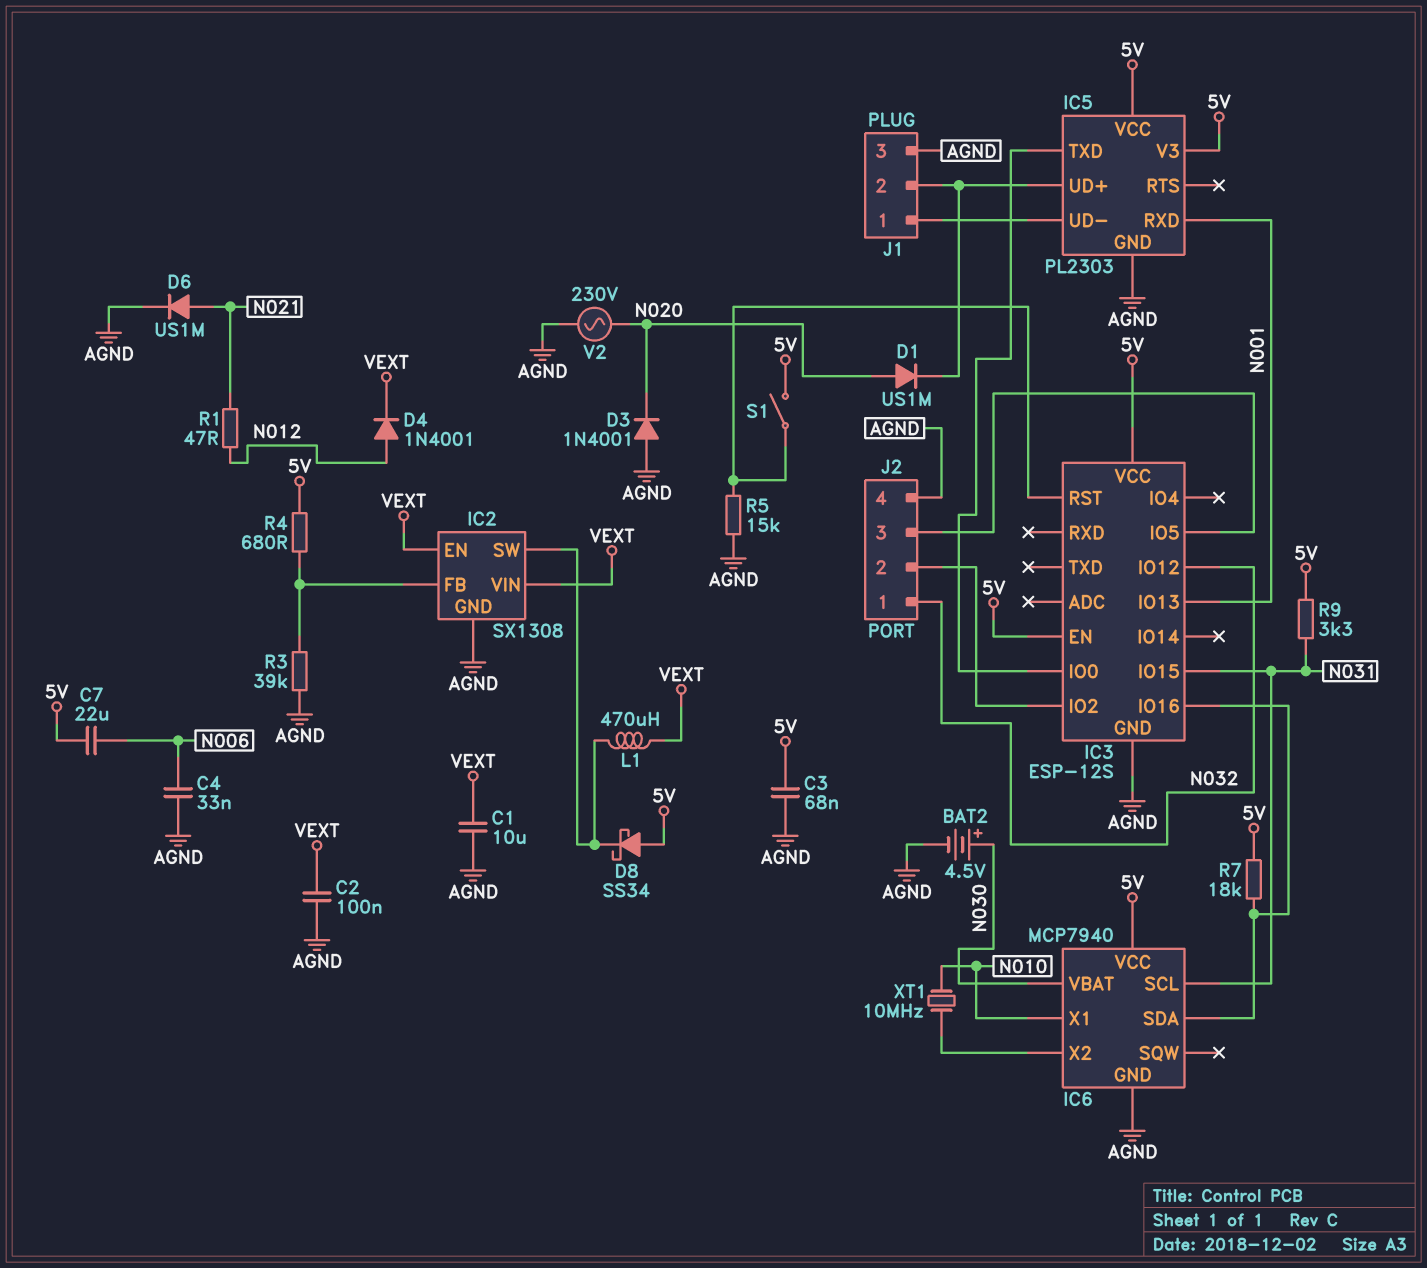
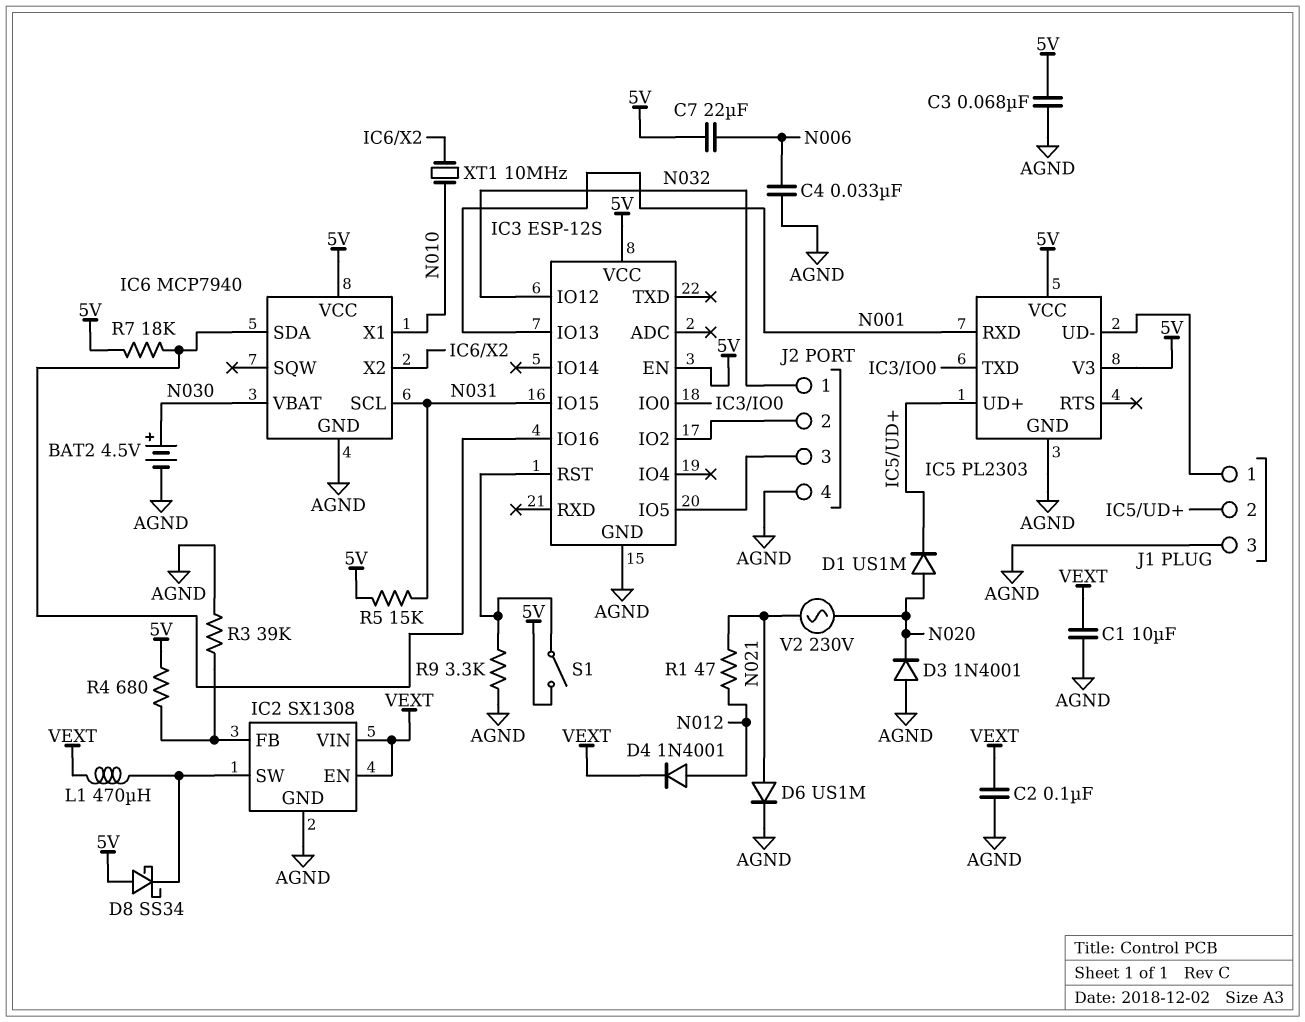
R5: 15k (AGND, IC3/RST) -> 15k (5V, N031)
R9: 3.3k (5V, N031) -> 3.3k (AGND, IC3/RST)
V2: AC 230V (AGND, N020) -> AC 230V (N020, N021)

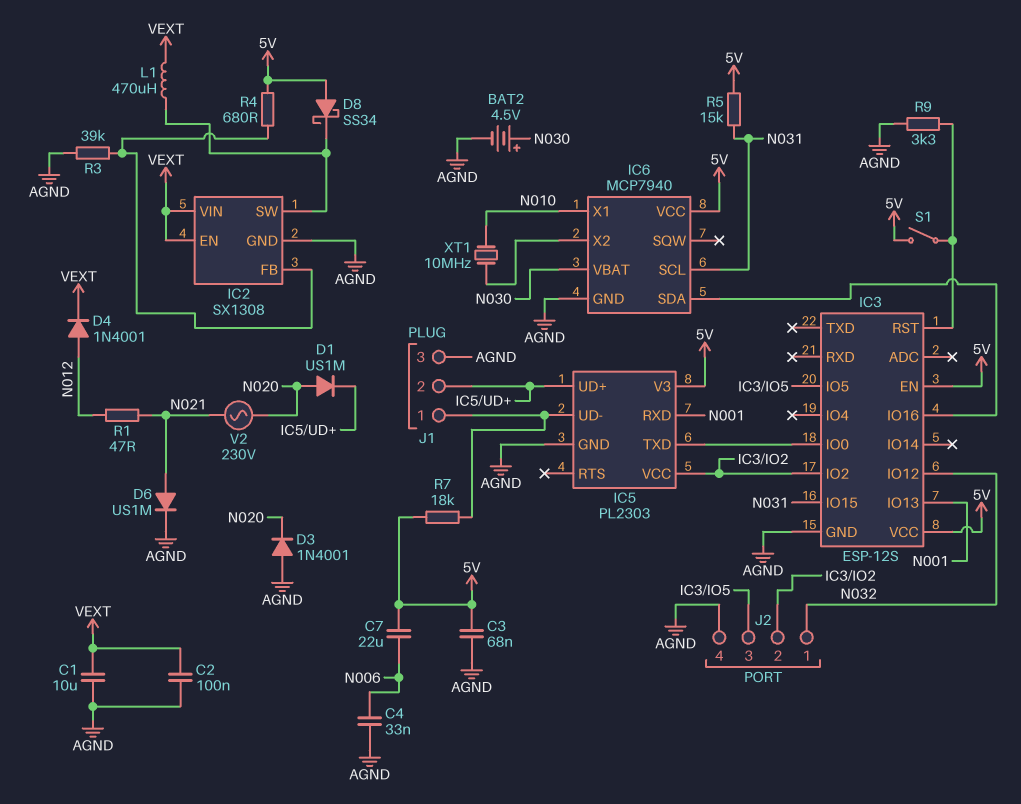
IC5 pin VCC: 5V -> IC3/IO2
R7: 18k (5V, IC3/IO16) -> 18k (5V, IC5/UD-)

